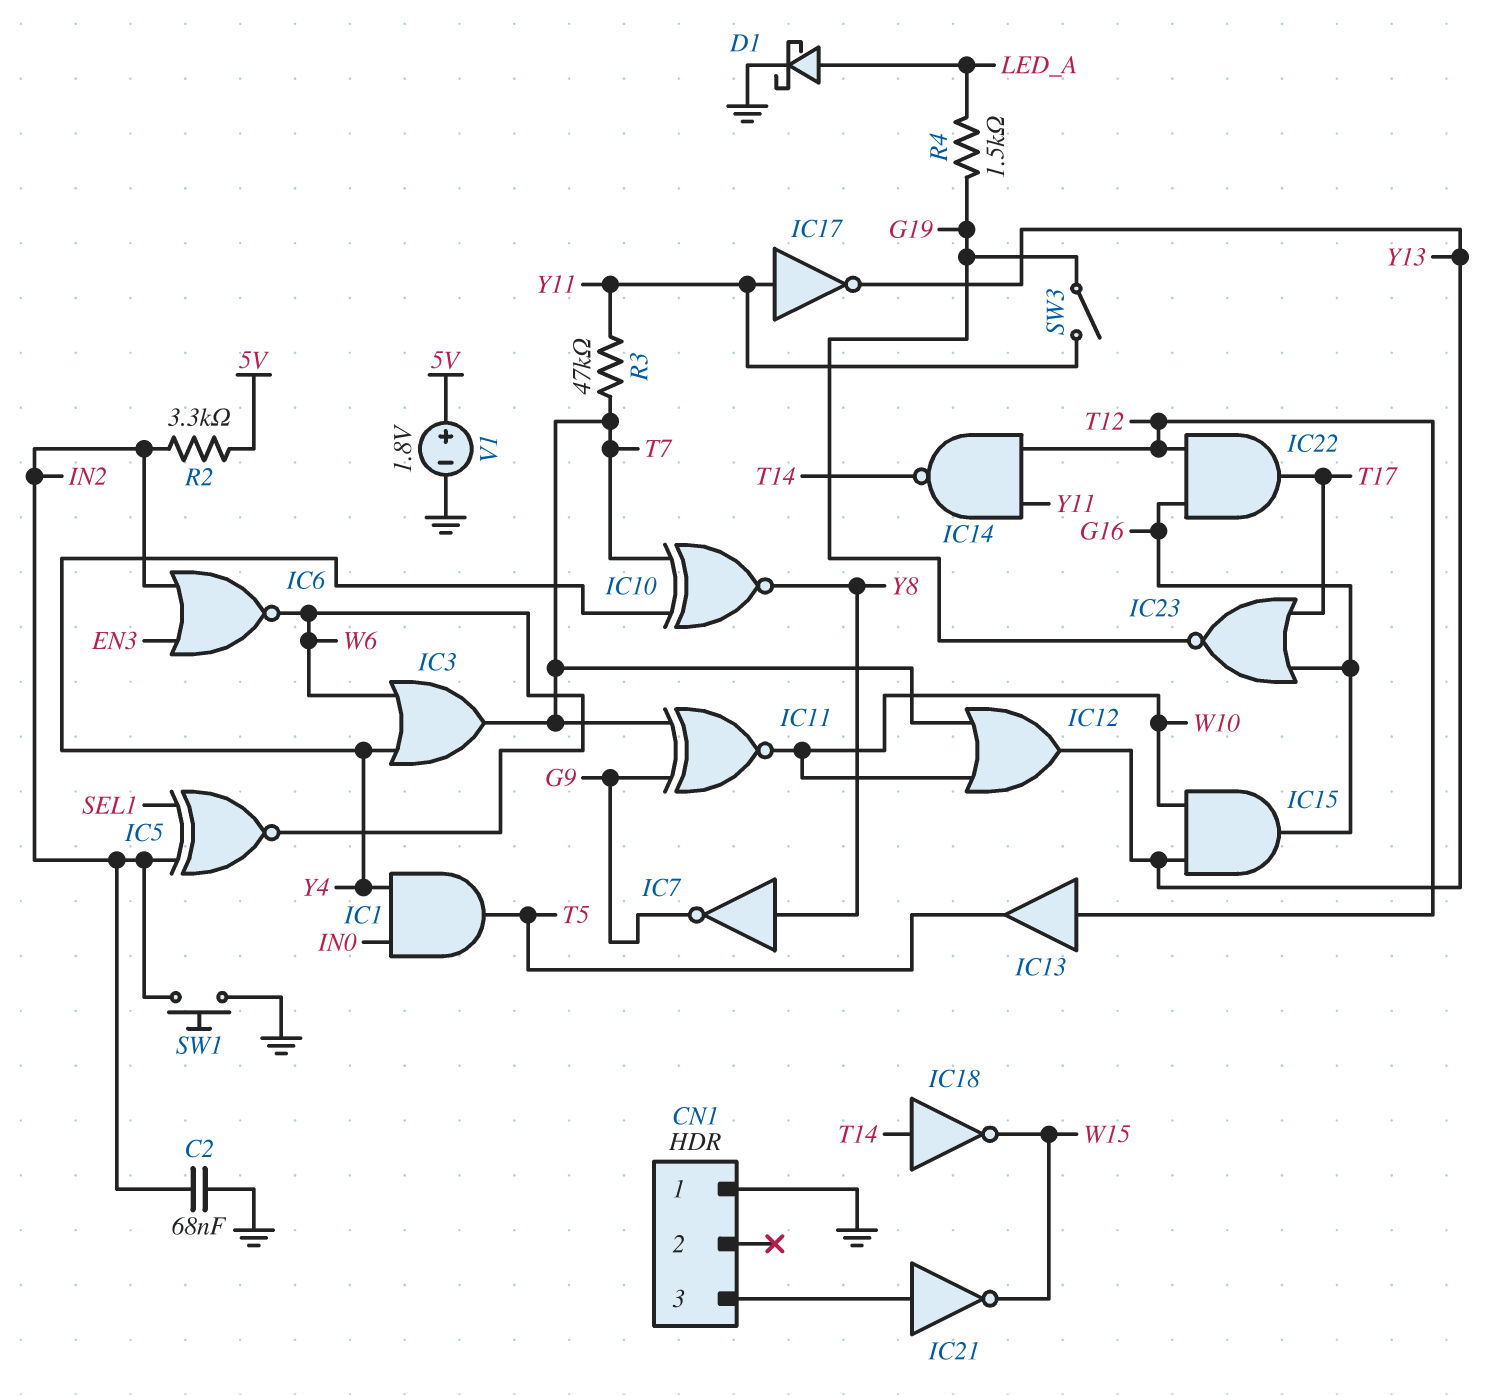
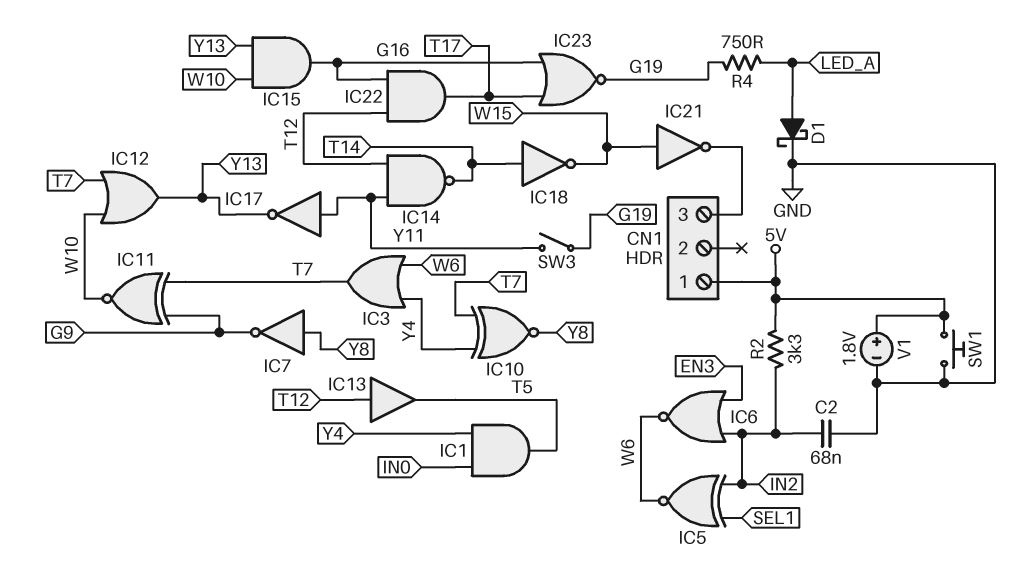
CN1 pin 1: GND -> 5V
IC21: NOT (in CN1/3, out W15) -> NOT (in W15, out CN1/3)
R3: 47k (T7, Y11) -> none
R4: 1.5k (G19, LED_A) -> 750 (G19, LED_A)
SW1: button (GND, IN2) -> button (5V, GND)

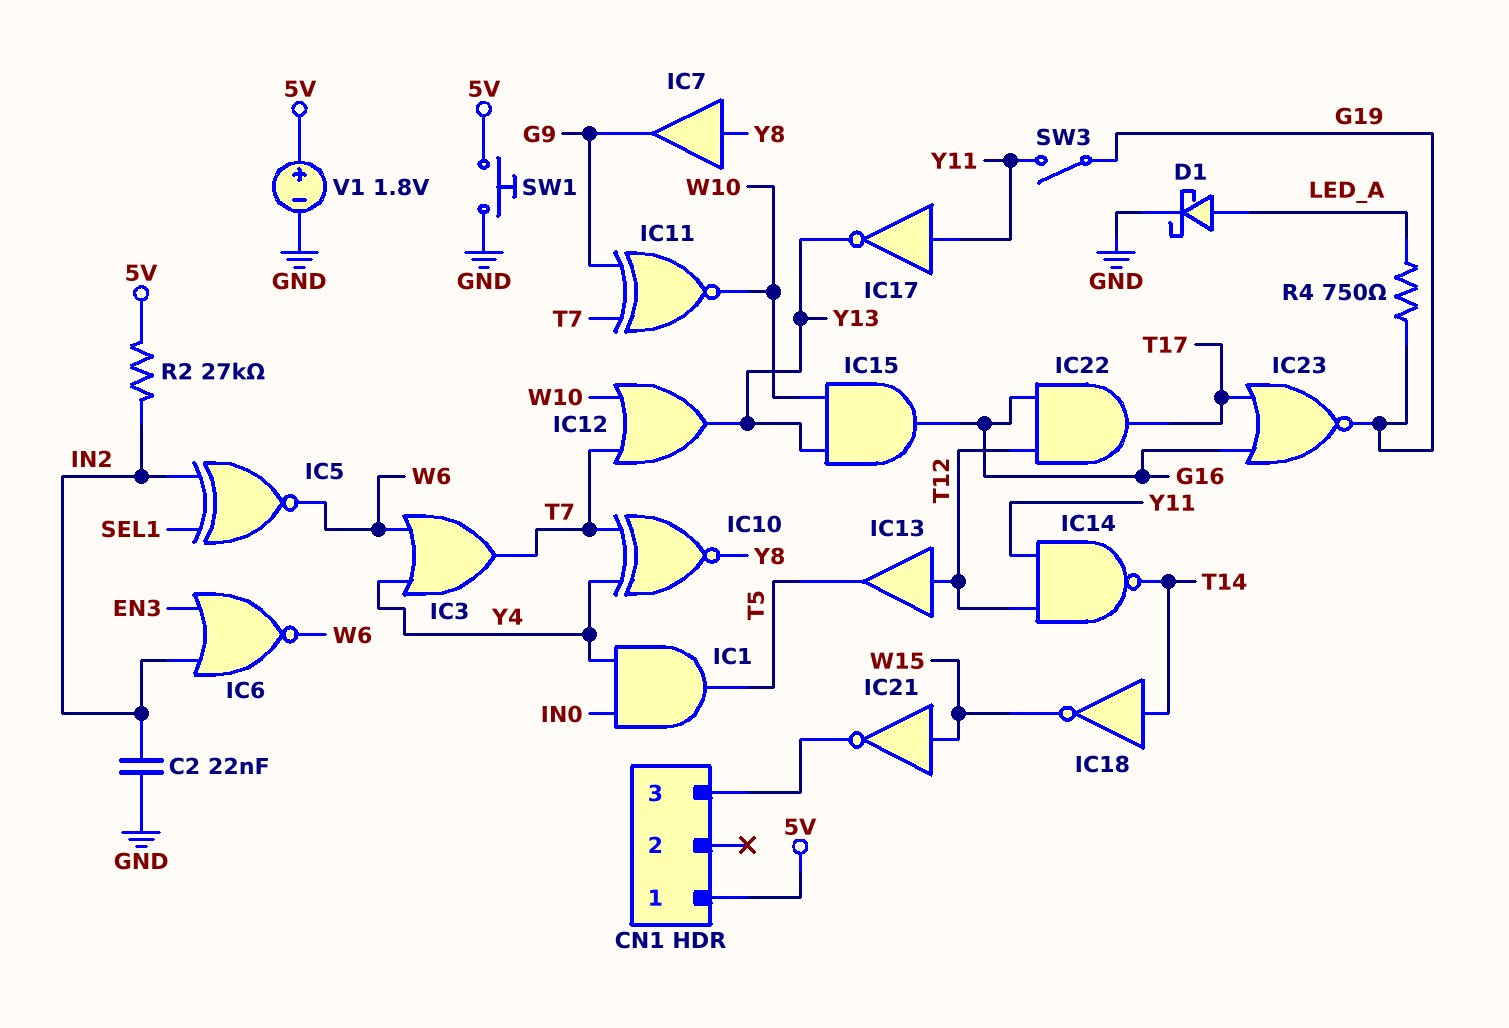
C2: 68nF (GND, IN2) -> 22nF (GND, IN2)
IC7: NOT (in Y8, out G9) -> buffer (in Y8, out G9)
R2: 3.3k (5V, IN2) -> 27k (5V, IN2)

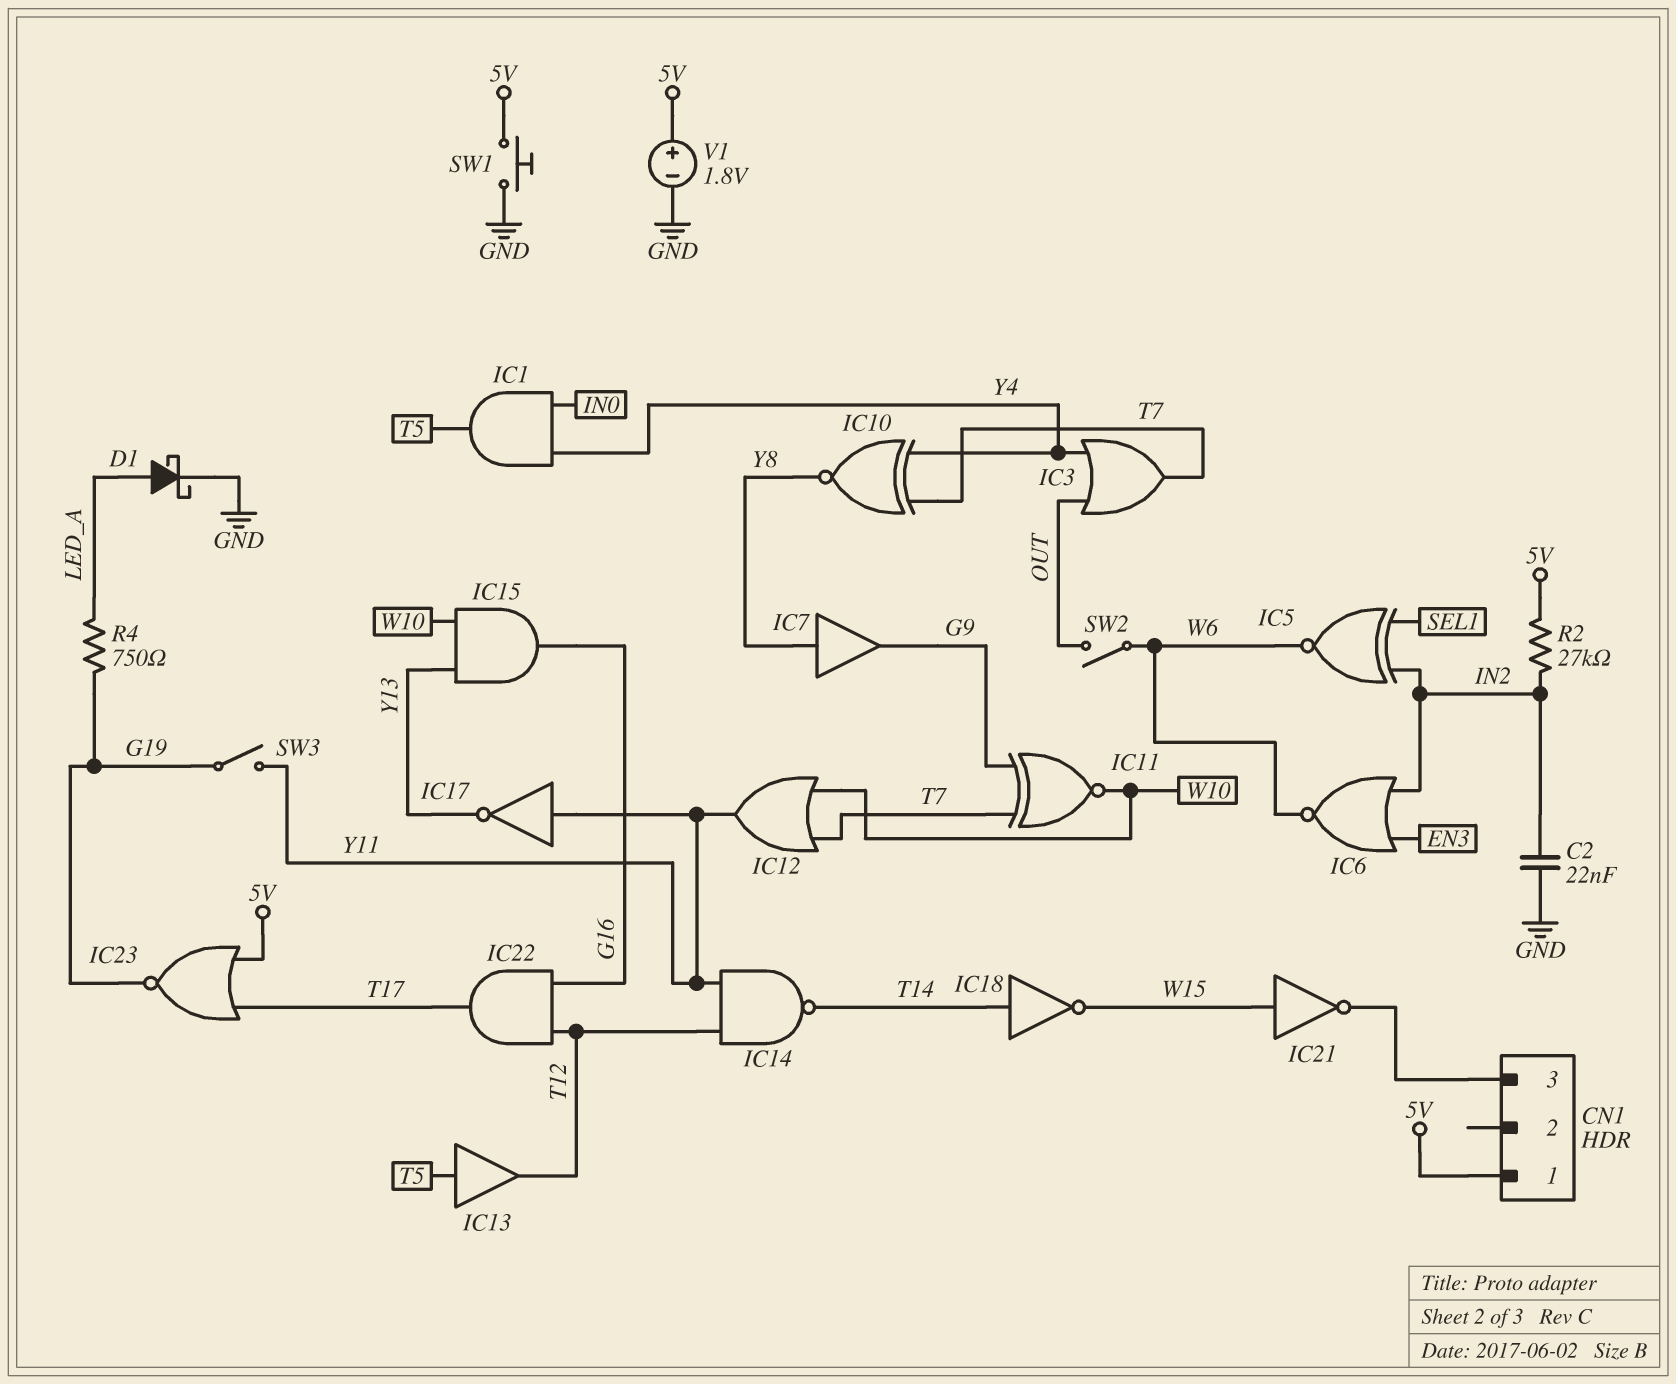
IC3: OR (in W6, in Y4, out T7) -> OR (in OUT, in Y4, out T7)
IC12: OR (in T7, in W10, out Y13) -> OR (in T7, in W10, out Y11)
IC13: buffer (in T12, out T5) -> buffer (in T5, out T12)
IC23: NOR (in G16, in T17, out G19) -> NOR (in 5V, in T17, out G19)
SW2: none -> switch (OUT, W6)

